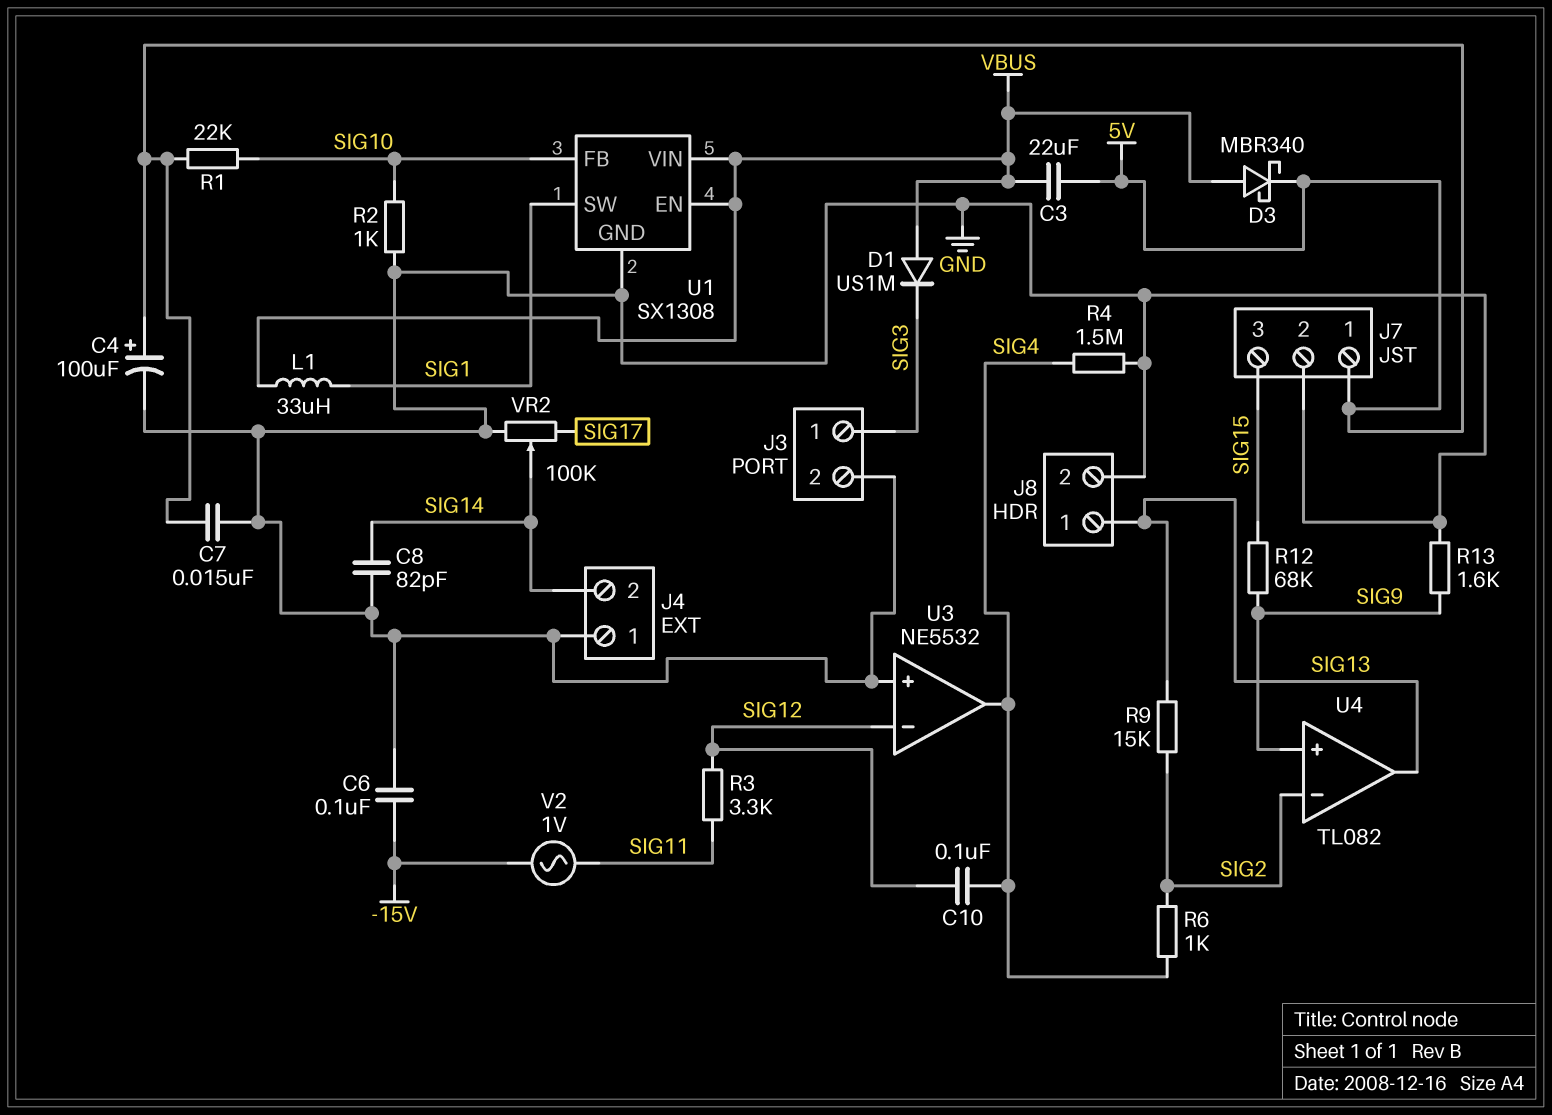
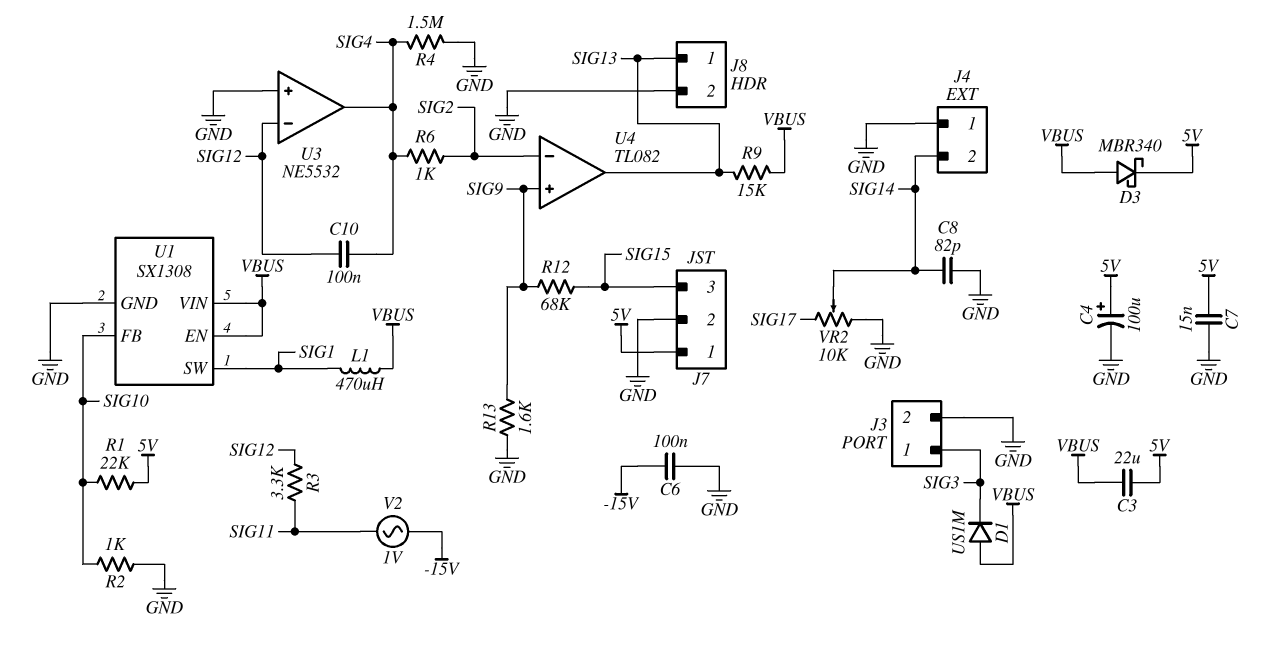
L1: 33uH (SIG1, VBUS) -> 470uH (SIG1, VBUS)
R9: 15k (SIG2, SIG13) -> 15k (SIG13, VBUS)
VR2: 100k (GND, SIG17, wiper SIG14) -> 10k (GND, SIG17, wiper SIG14)

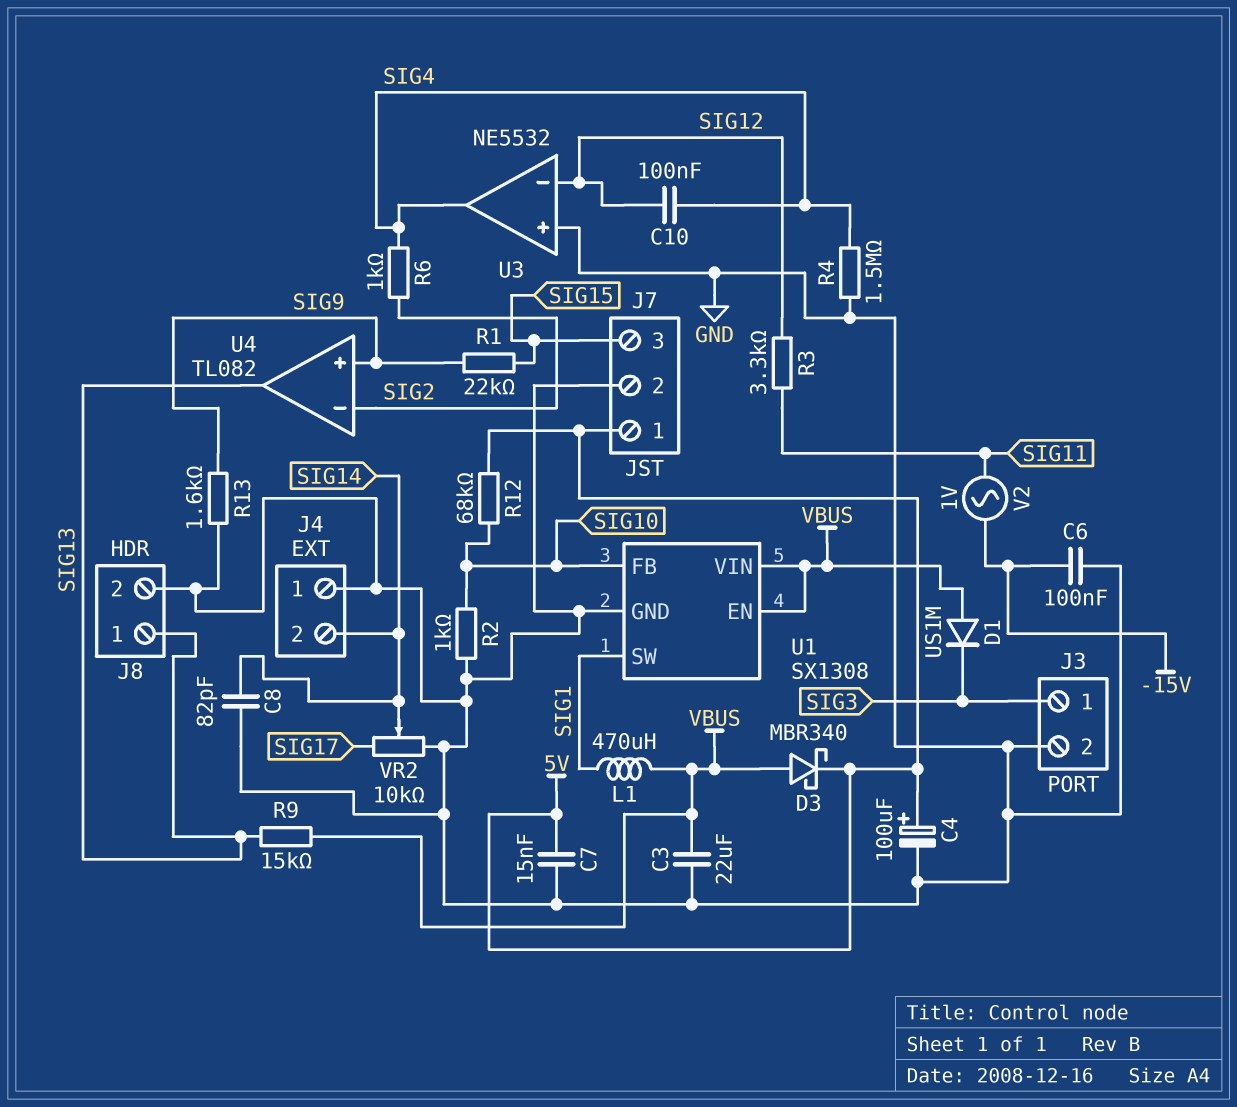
C3: 22uF (5V, VBUS) -> 22uF (GND, VBUS)
R1: 22k (5V, SIG10) -> 22k (SIG9, SIG15)
R12: 68k (SIG9, SIG15) -> 68k (5V, SIG10)

